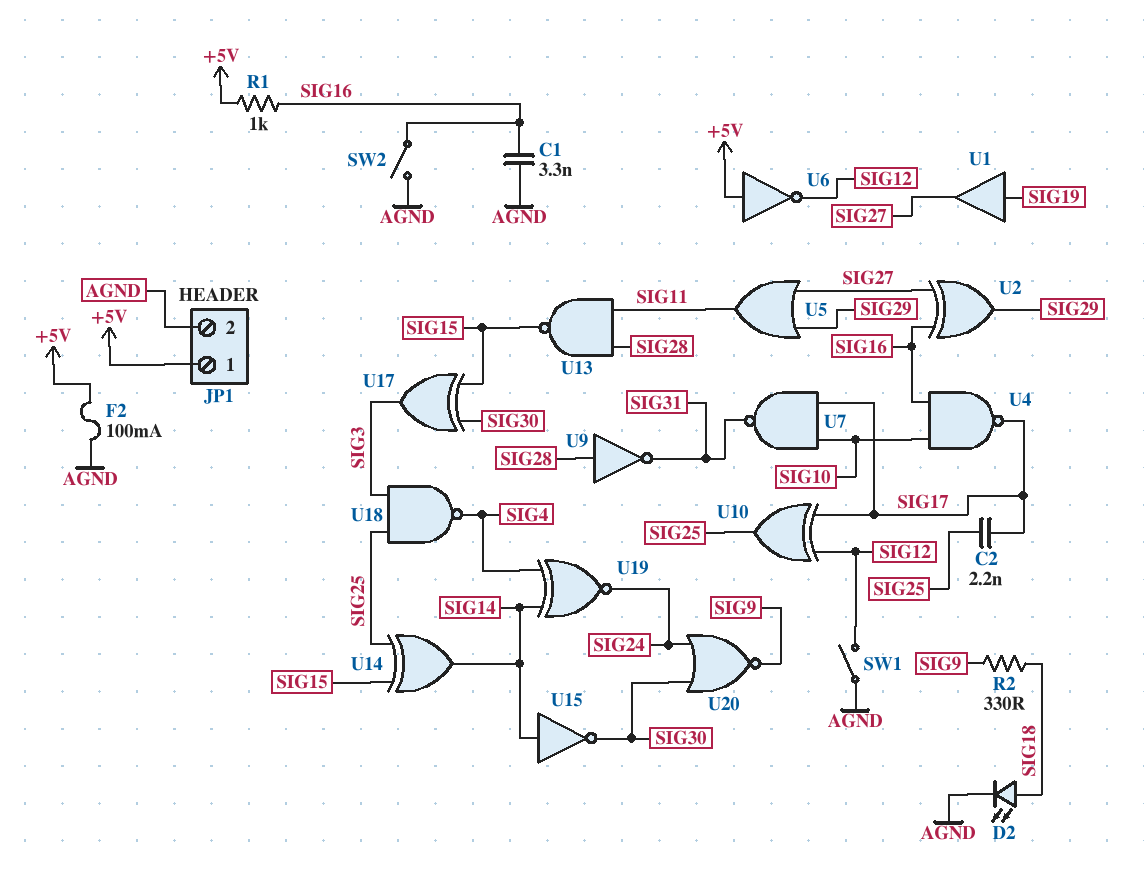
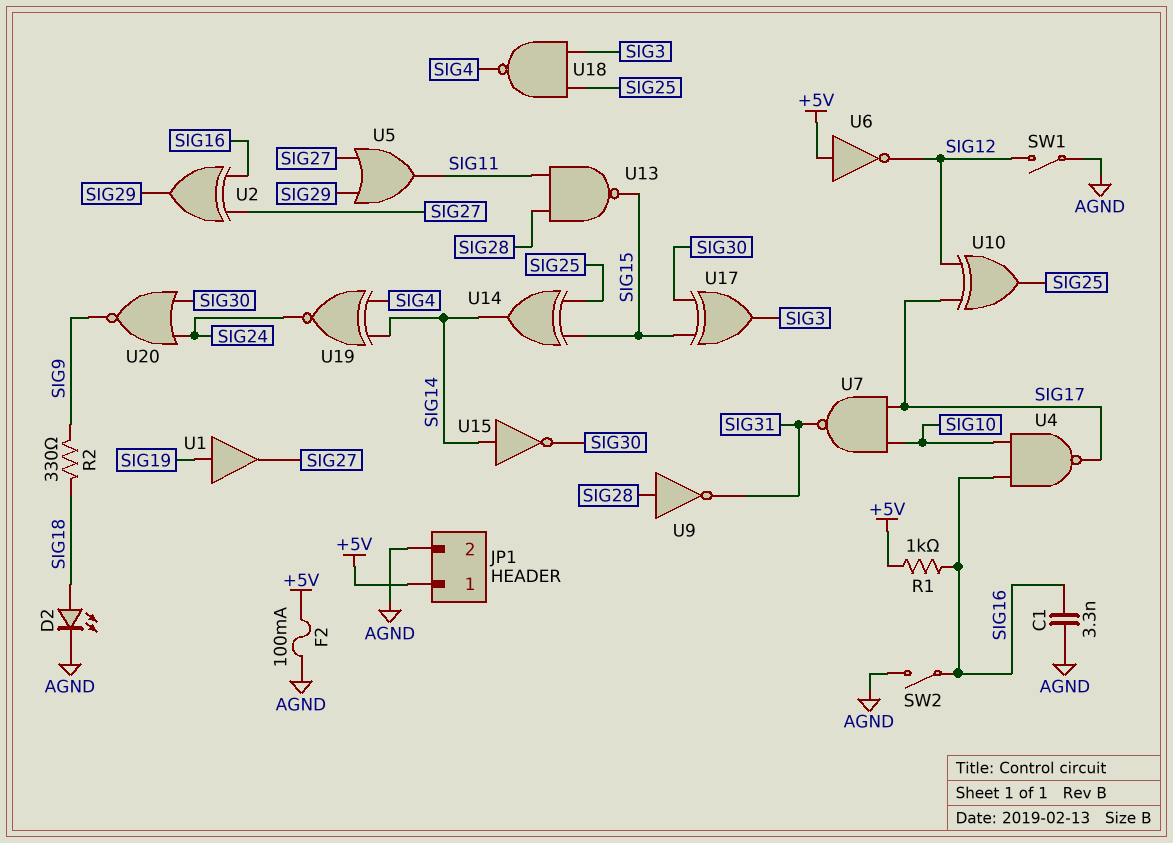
C2: 2.2nF (SIG17, SIG25) -> none

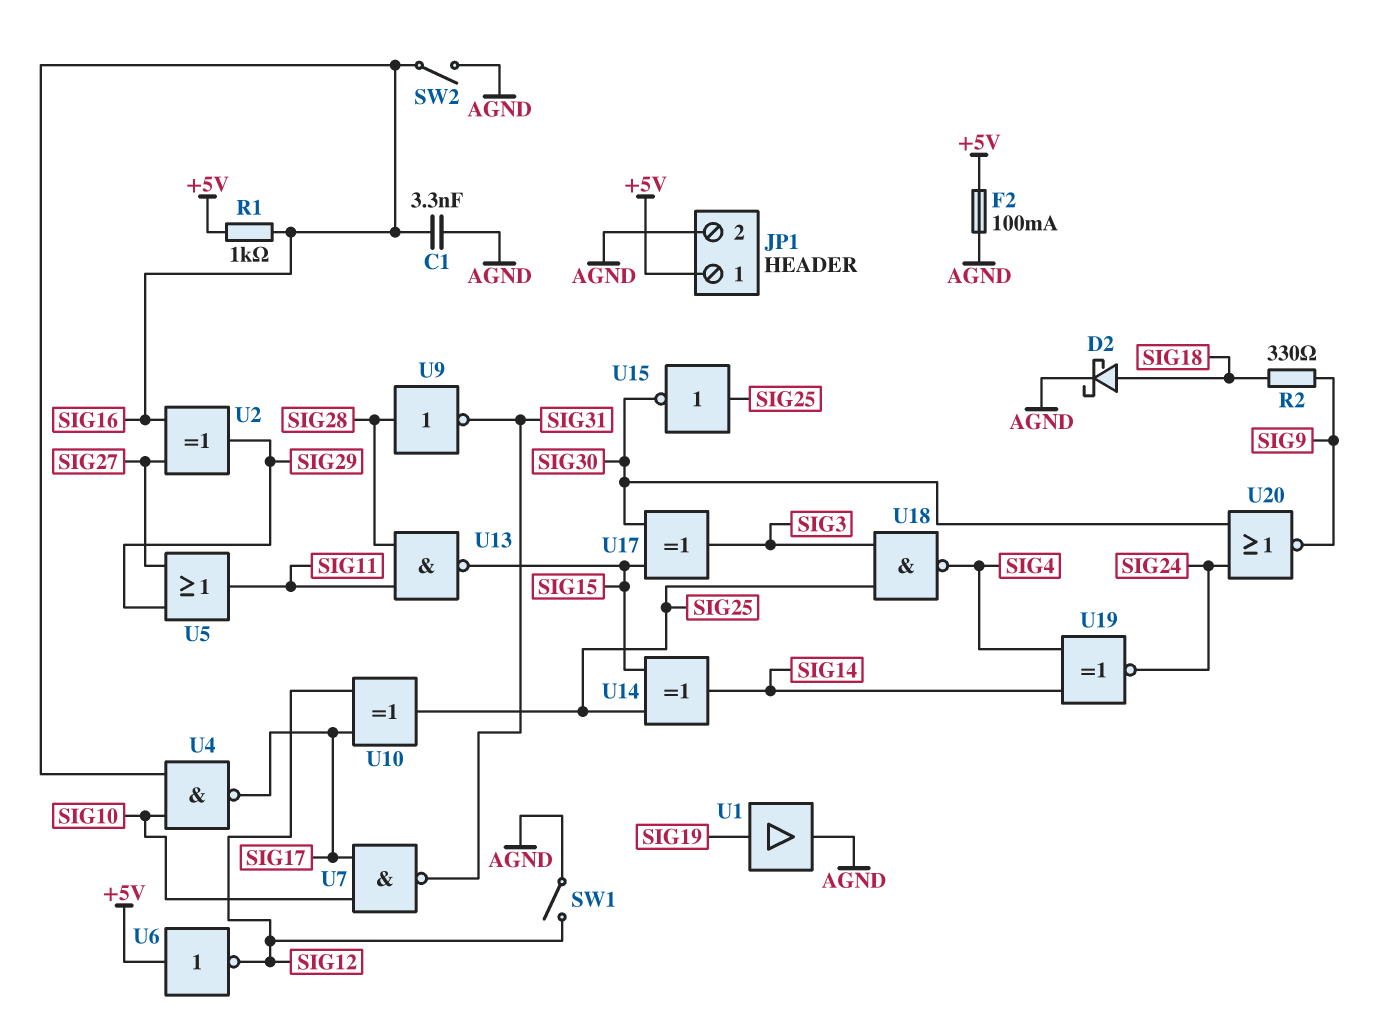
D2: LED (A SIG18, K AGND) -> schottky (A SIG18, K AGND)
U1: buffer (in SIG19, out SIG27) -> buffer (in SIG19, out AGND)
U15: NOT (in SIG14, out SIG30) -> NOT (in SIG25, out SIG30)

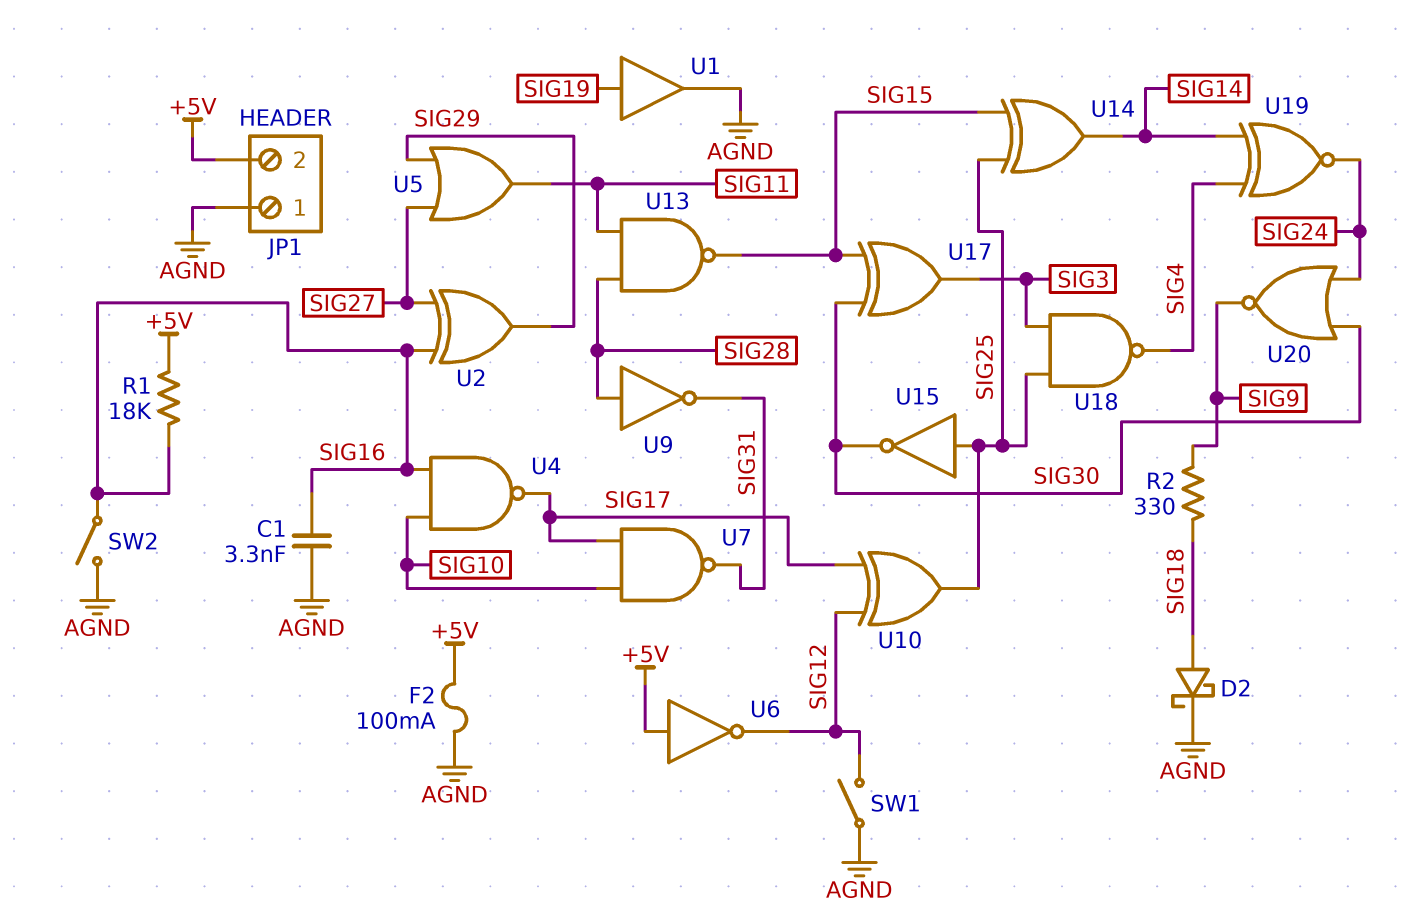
JP1 pin 1: +5V -> AGND
JP1 pin 2: AGND -> +5V
R1: 1k (+5V, SIG16) -> 18k (+5V, SIG16)

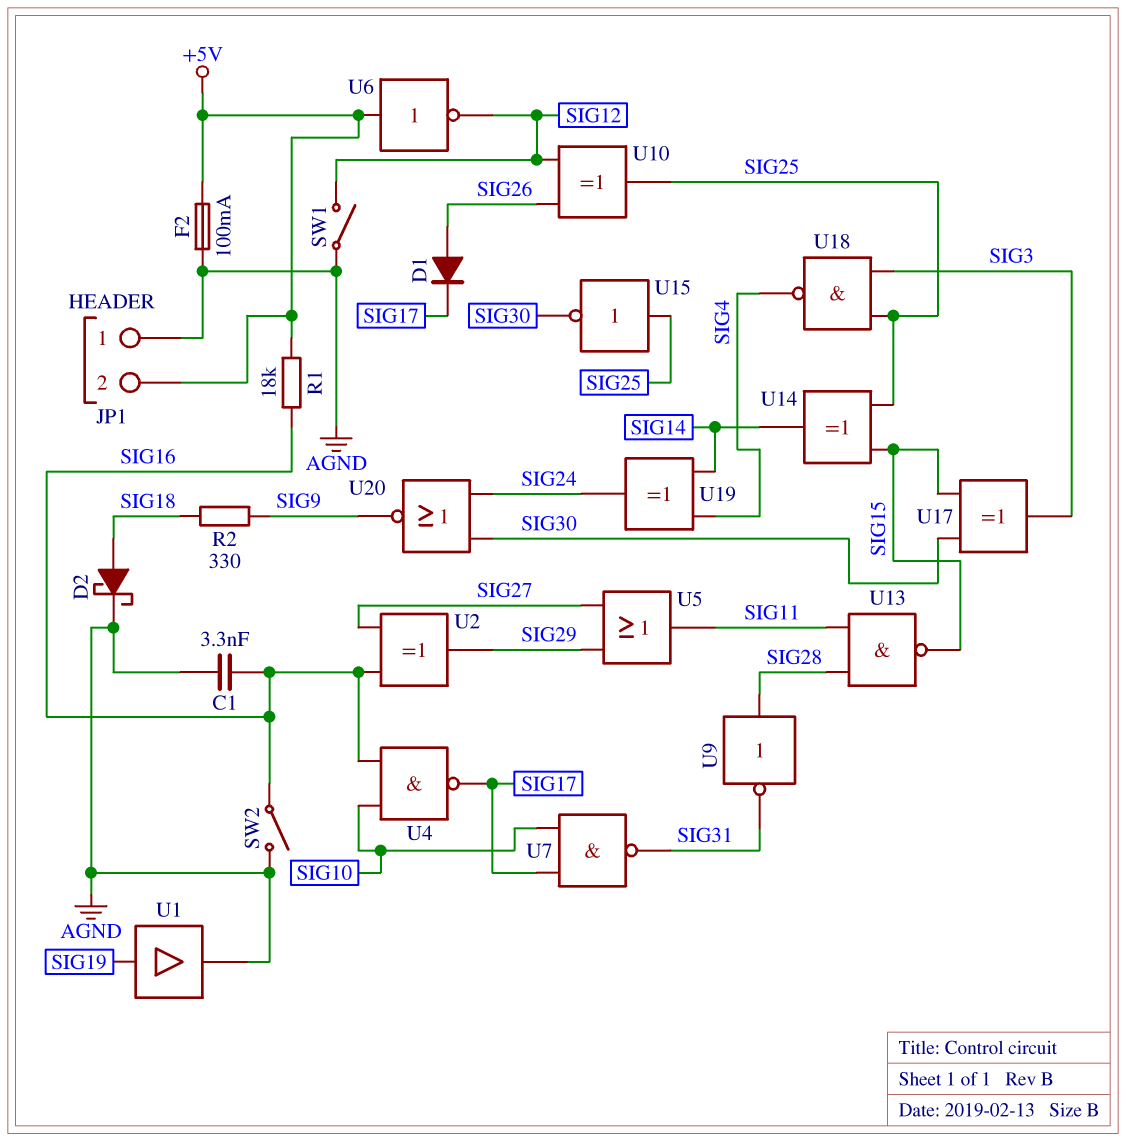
D1: none -> diode (A SIG26, K SIG17)
U10: XOR (in SIG12, in SIG17, out SIG25) -> XOR (in SIG12, in SIG26, out SIG25)
U19: XNOR (in SIG4, in SIG14, out SIG24) -> XOR (in SIG4, in SIG14, out SIG24)

